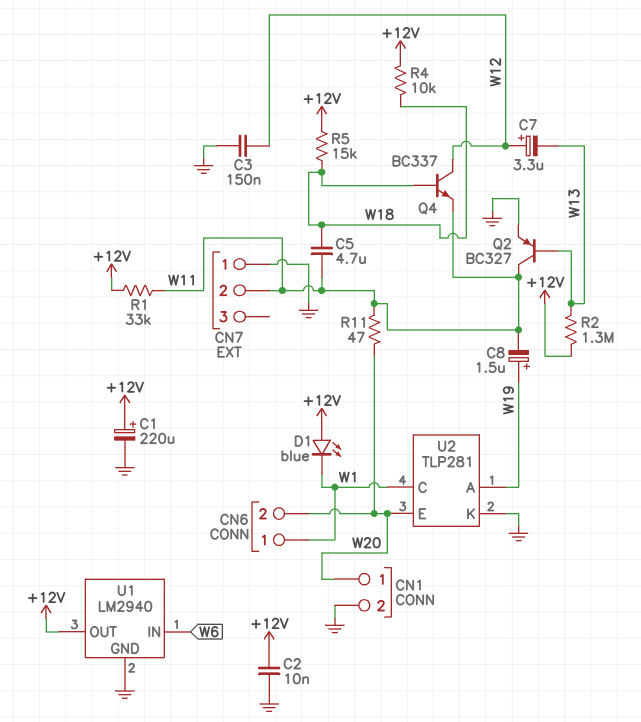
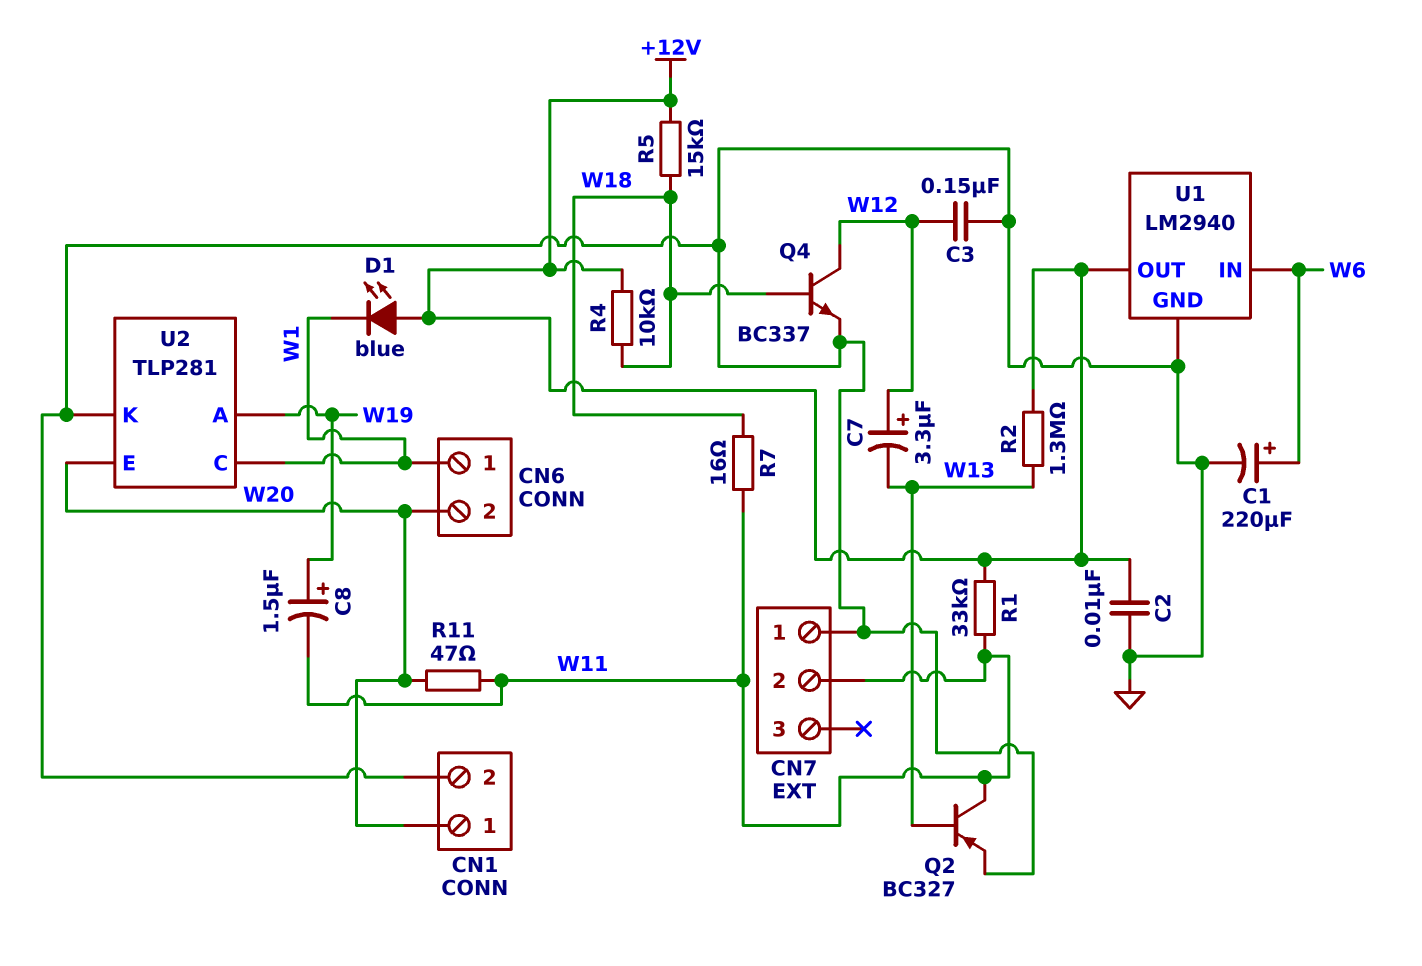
C1: 220uF (plus +12V, minus GND) -> 220uF (plus W6, minus GND)
C5: 4.7uF (W11, W18) -> none
Q4: NPN BC337 (B W18, C W12, E W11) -> NPN BC337 (B W18, C W12, E GND)
R7: none -> 16 (W11, W18)

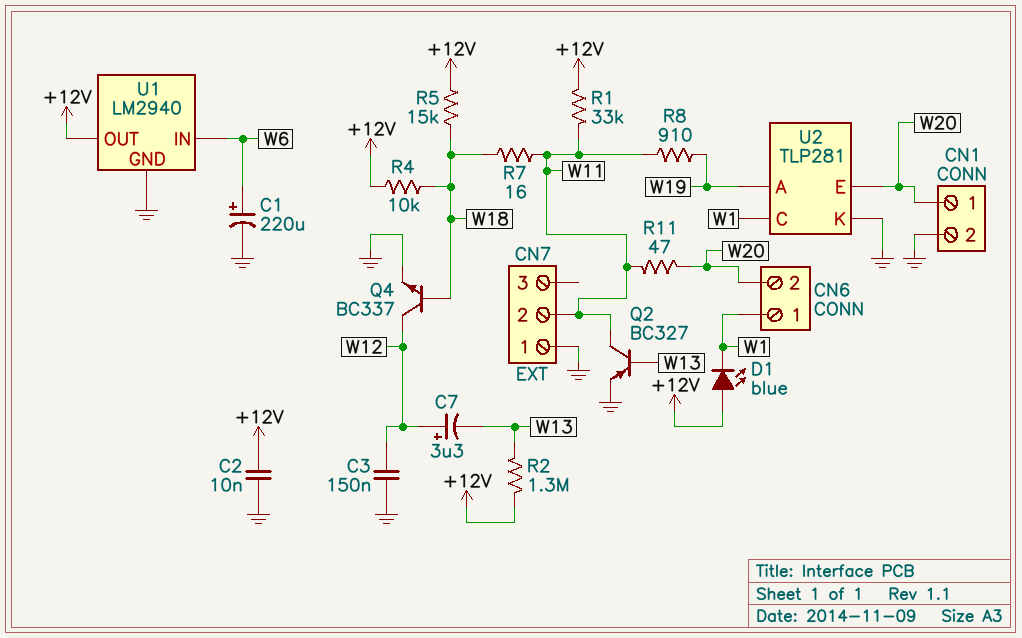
C8: 1.5uF (plus W19, minus W11) -> none
R8: none -> 910 (W11, W19)

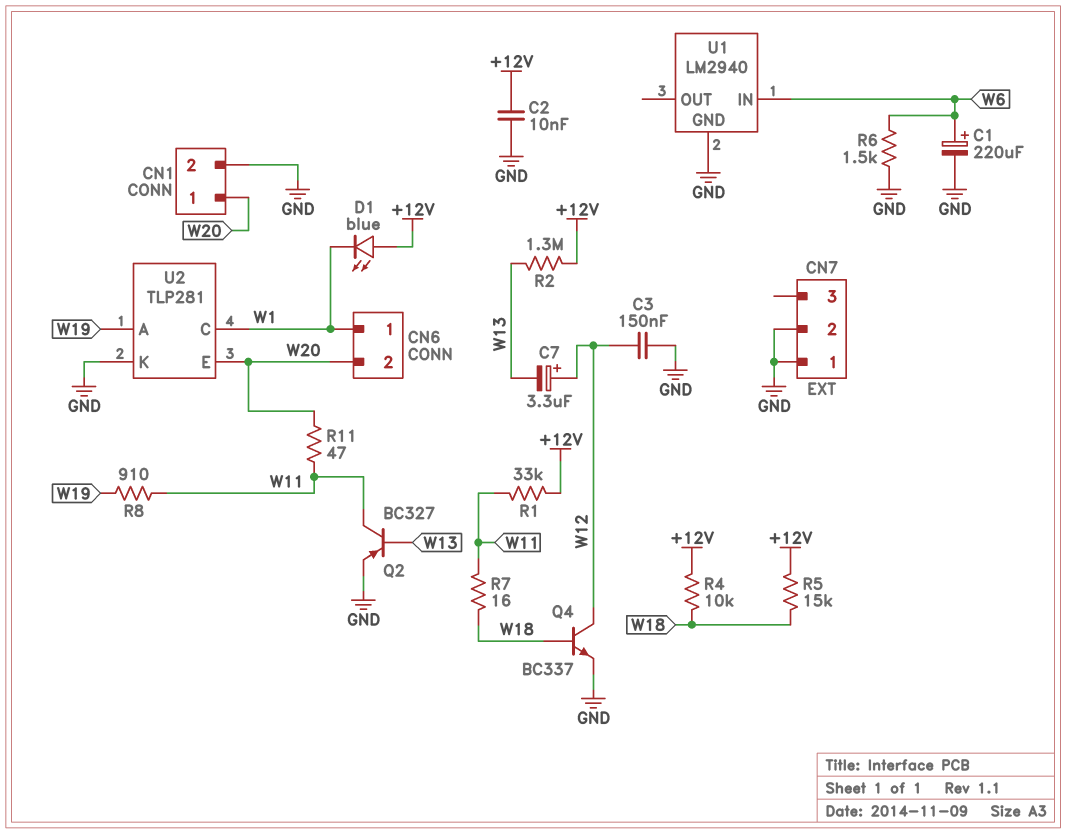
CN7 pin 2: W11 -> GND
R6: none -> 1.5k (GND, W6)
U1 pin OUT: +12V -> none

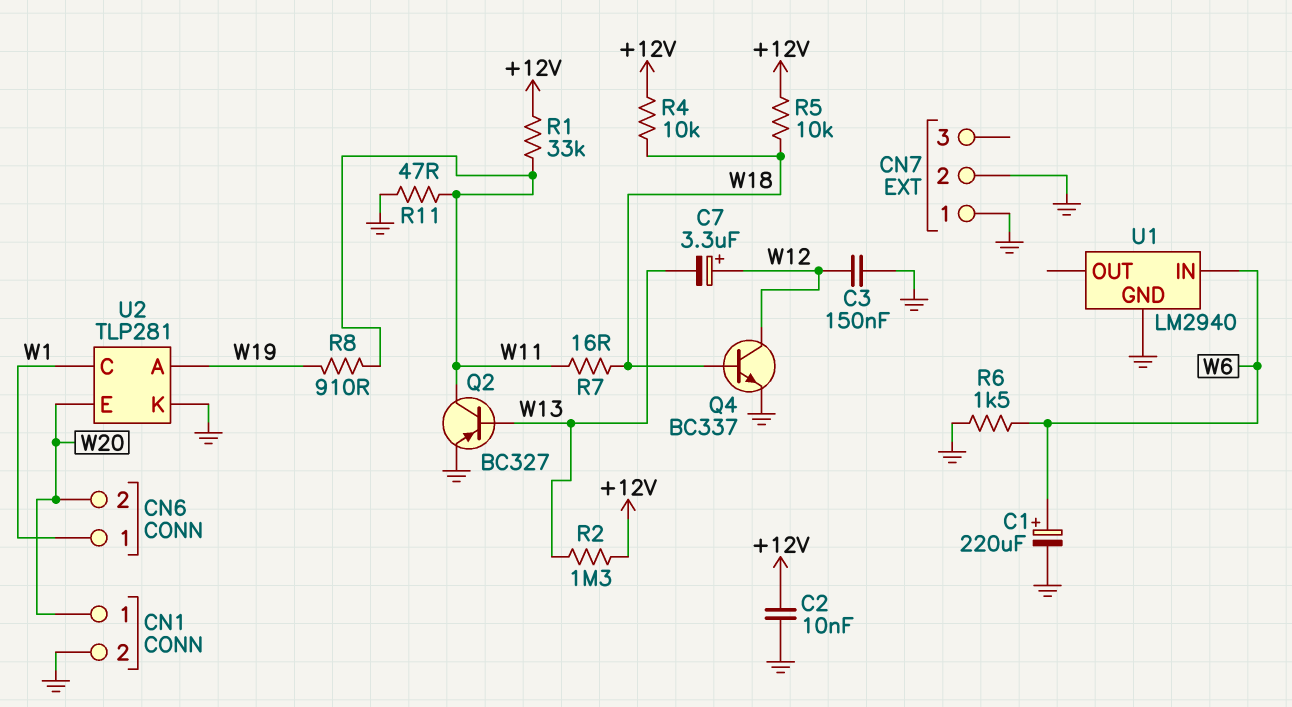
D1: LED blue (A +12V, K W1) -> none
R5: 15k (+12V, W18) -> 10k (+12V, W18)
R11: 47 (W11, W20) -> 47 (GND, W11)

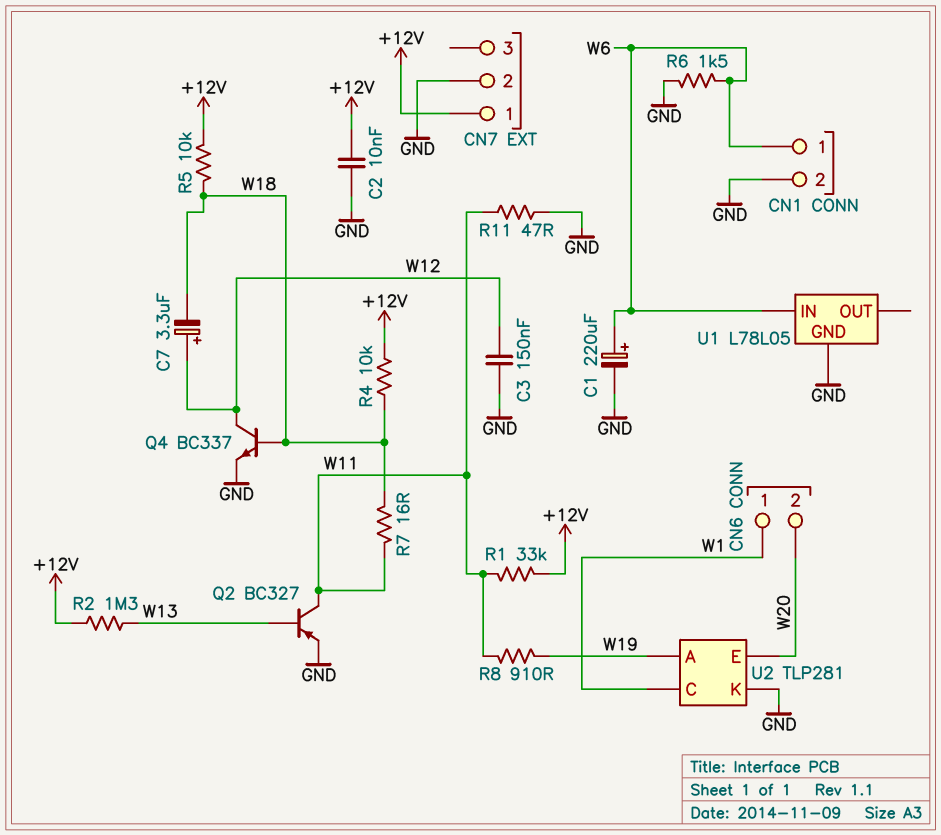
C7: 3.3uF (plus W12, minus W13) -> 3.3uF (plus W12, minus W18)
CN1 pin 1: W20 -> W6
CN7 pin 1: GND -> +12V
U1: LM2940 -> L78L05

